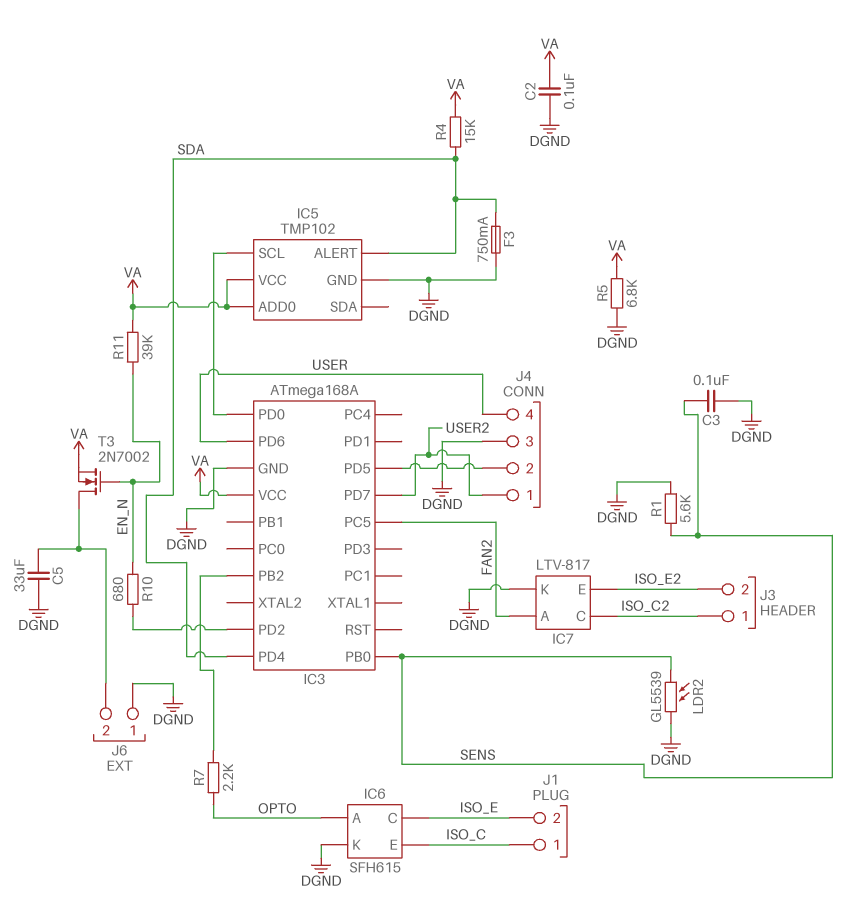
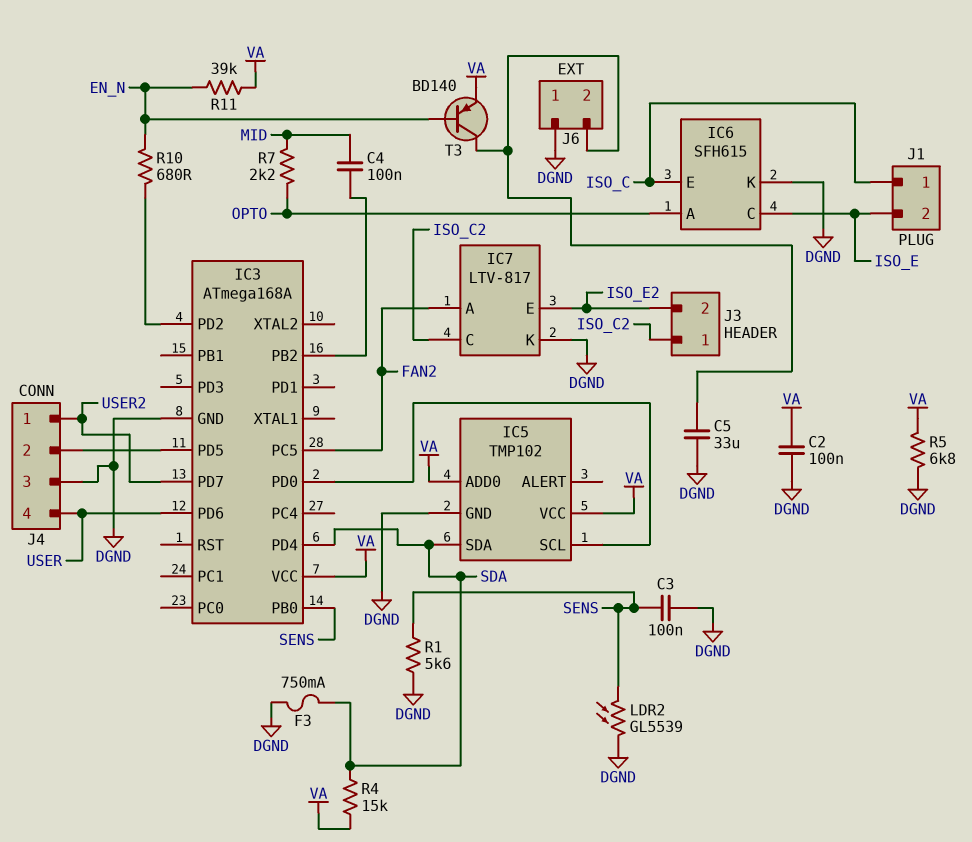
C4: none -> 100nF (IC3/PB2, MID)
IC5 pin ALERT: SDA -> none
IC5 pin SDA: none -> SDA
R7: 2.2k (IC3/PB2, OPTO) -> 2.2k (MID, OPTO)
T3: NMOS 2N7002 (G EN_N, D J6/2, S VA) -> PNP BD140 (B EN_N, C J6/2, E VA)

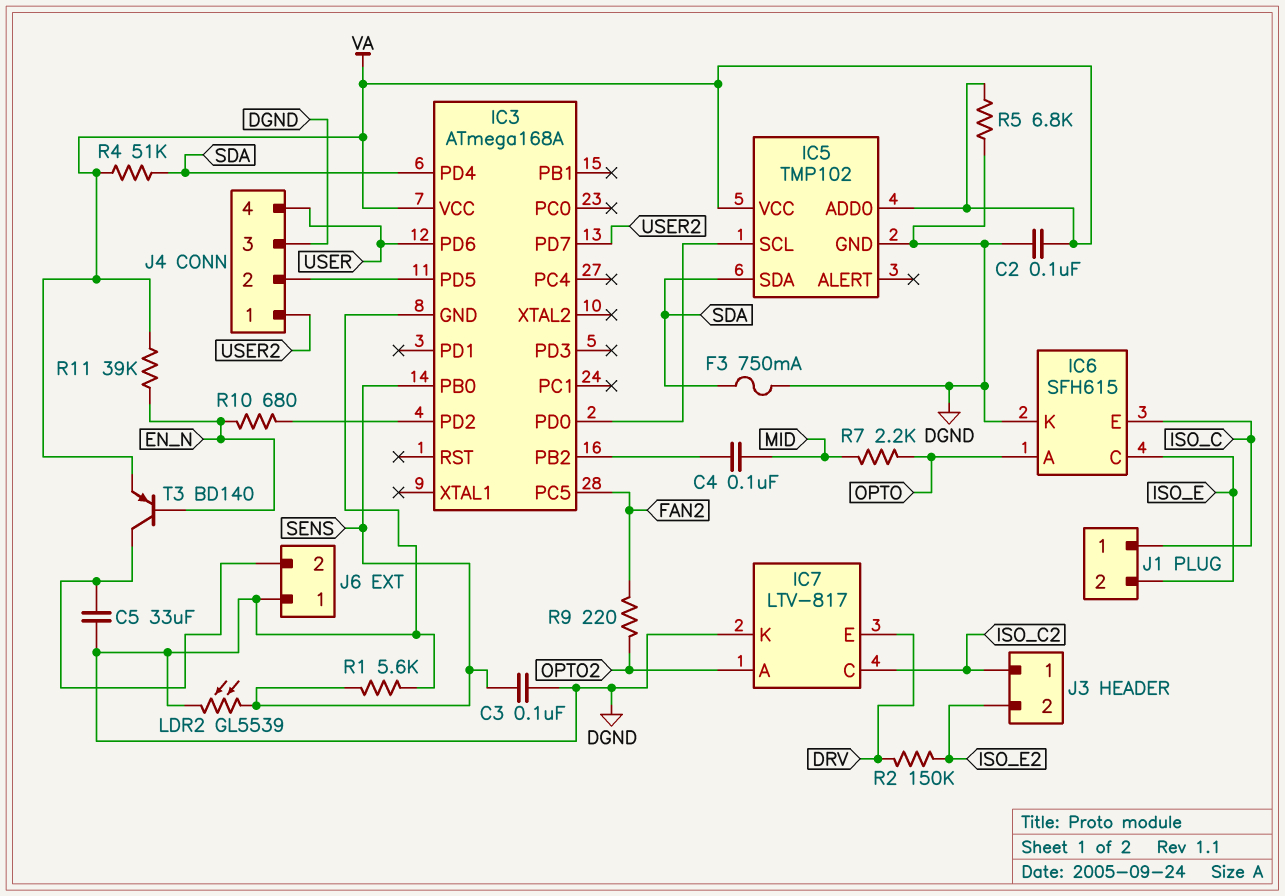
IC7 pin A: FAN2 -> OPTO2
IC7 pin E: ISO_E2 -> DRV
R2: none -> 150k (DRV, ISO_E2)
R4: 15k (SDA, VA) -> 51k (SDA, VA)
R9: none -> 220 (FAN2, OPTO2)

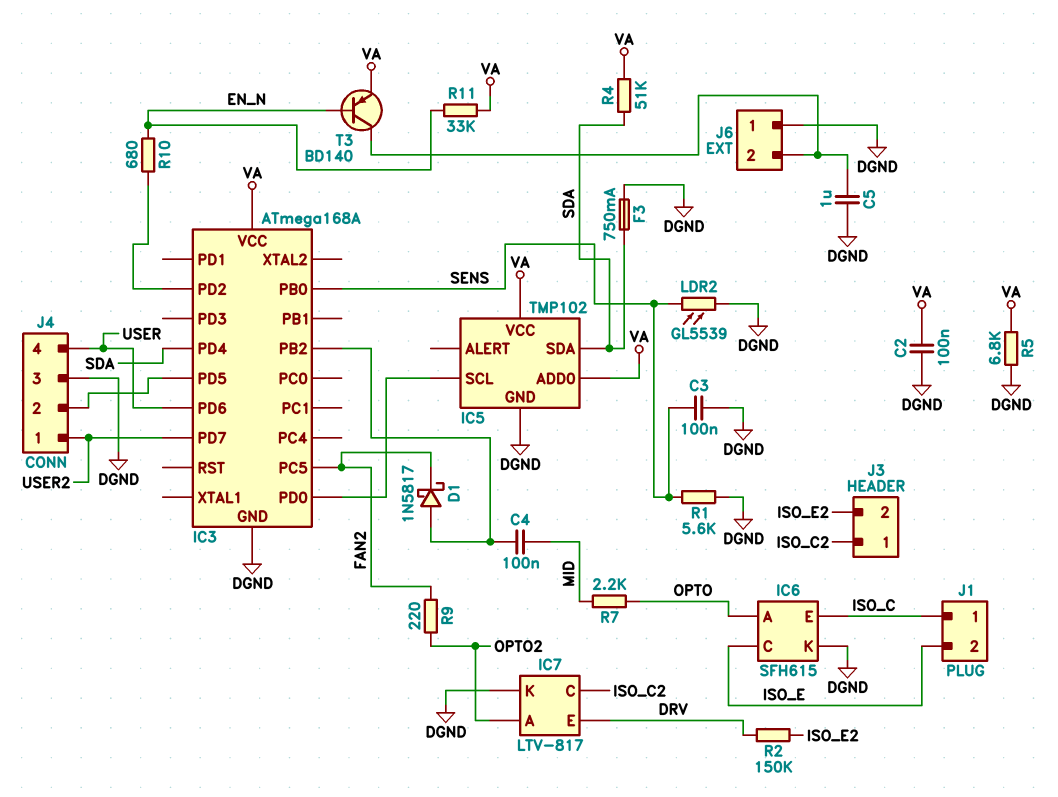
C5: 33uF (DGND, J6/2) -> 1uF (DGND, J6/2)
D1: none -> schottky 1N5817 (A IC3/PB2, K FAN2)
R11: 39k (EN_N, VA) -> 33k (EN_N, VA)

